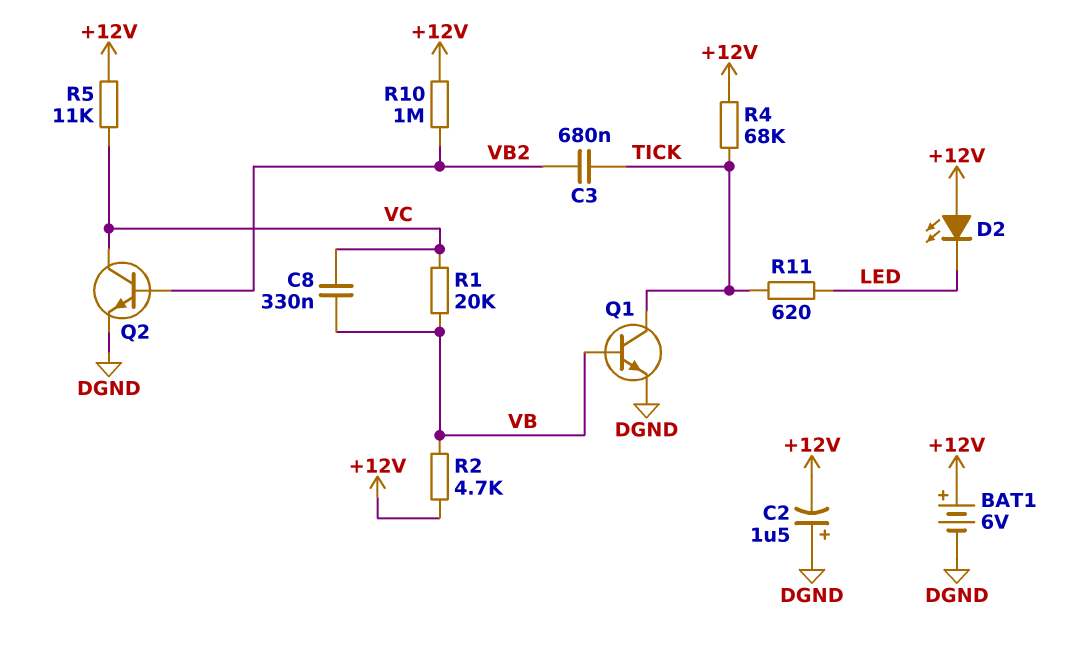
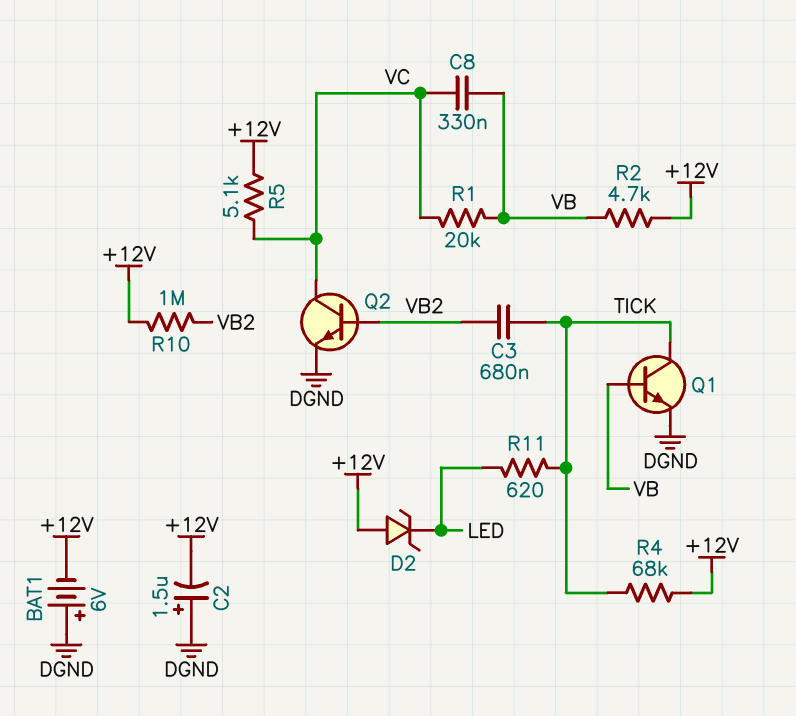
BAT1: 6V (plus +12V, minus DGND) -> 6V (plus DGND, minus +12V)
D2: LED (A +12V, K LED) -> zener (A +12V, K LED)
R5: 11k (+12V, VC) -> 5.1k (+12V, VC)

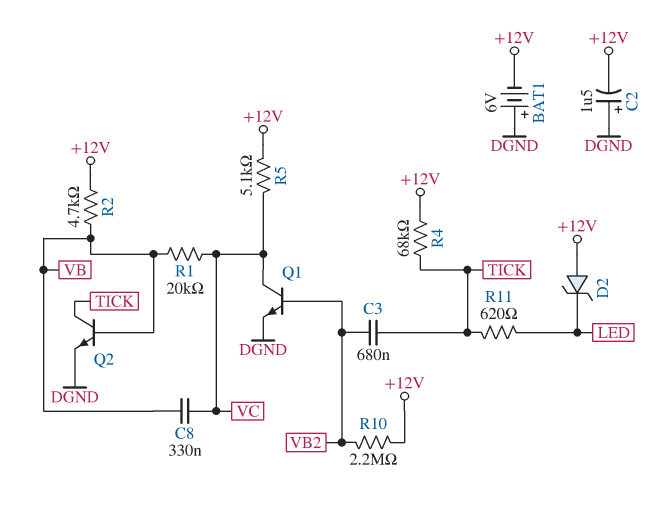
Q1: NPN (B VB, C TICK, E DGND) -> NPN (B VB2, C VC, E DGND)
Q2: NPN (B VB2, C VC, E DGND) -> NPN (B VB, C TICK, E DGND)
R10: 1M (+12V, VB2) -> 2.2M (+12V, VB2)

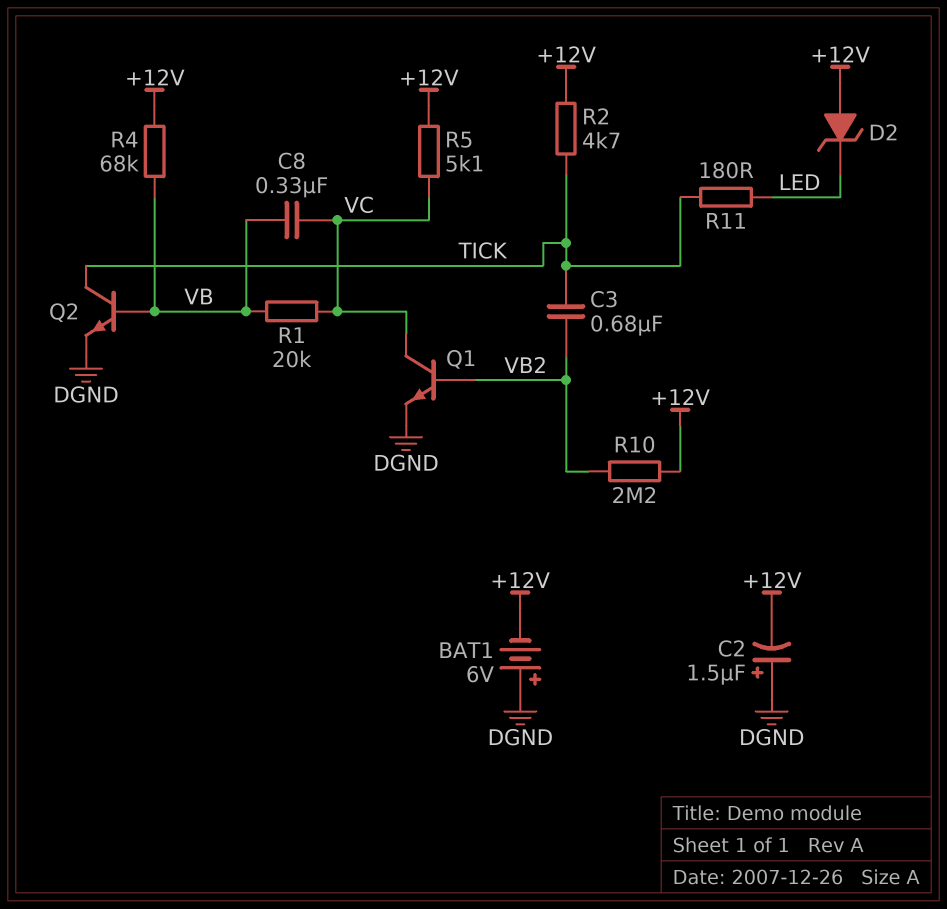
R2: 4.7k (+12V, VB) -> 4.7k (+12V, TICK)
R4: 68k (+12V, TICK) -> 68k (+12V, VB)
R11: 620 (LED, TICK) -> 180 (LED, TICK)

